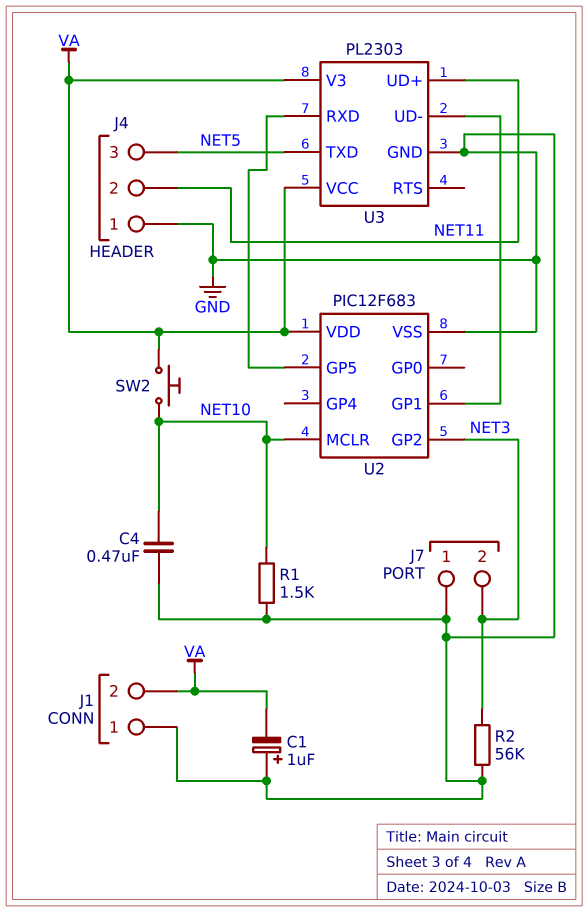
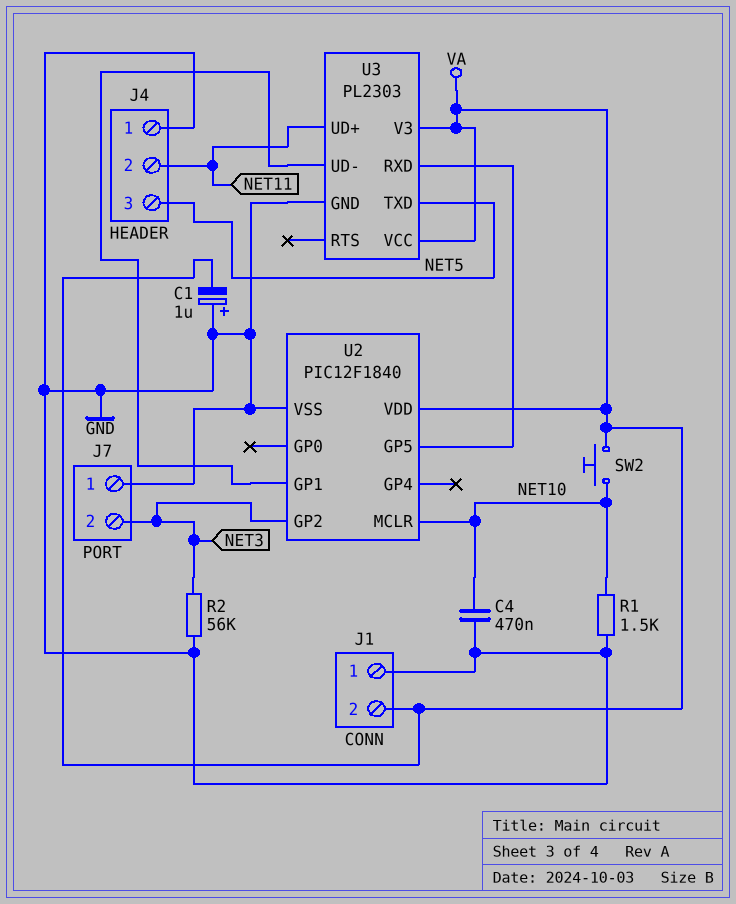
U2: PIC12F683 -> PIC12F1840

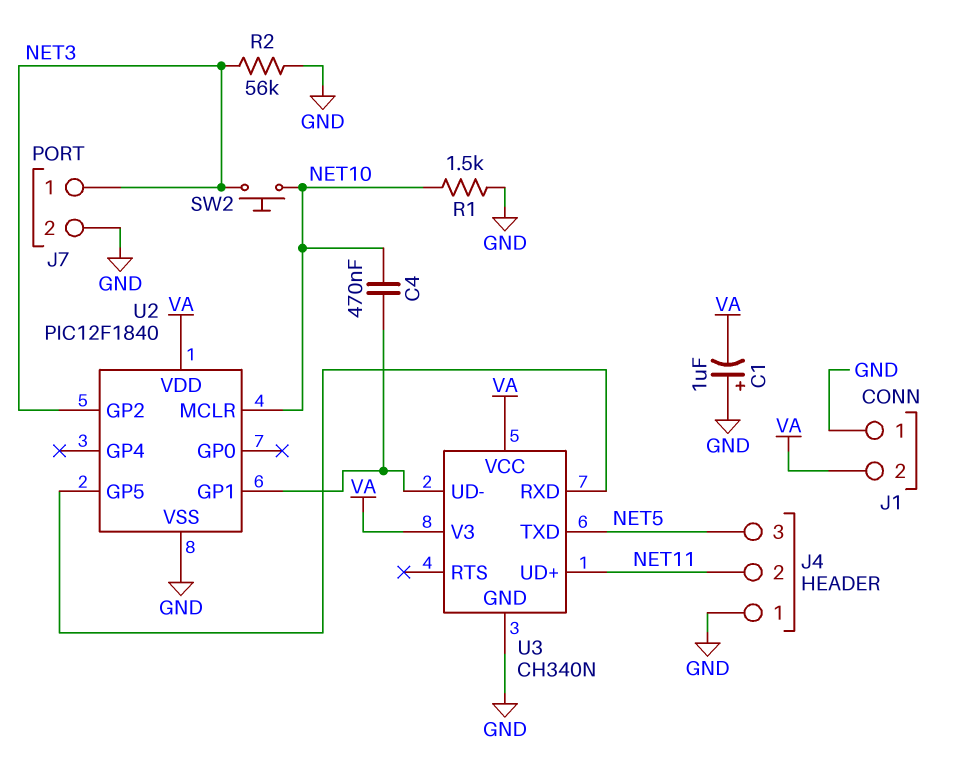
C4: 470nF (GND, NET10) -> 470nF (NET10, U2/GP1)
J7 pin 1: GND -> NET3
J7 pin 2: NET3 -> GND
SW2: button (NET10, VA) -> button (NET3, NET10)
U3: PL2303 -> CH340N

